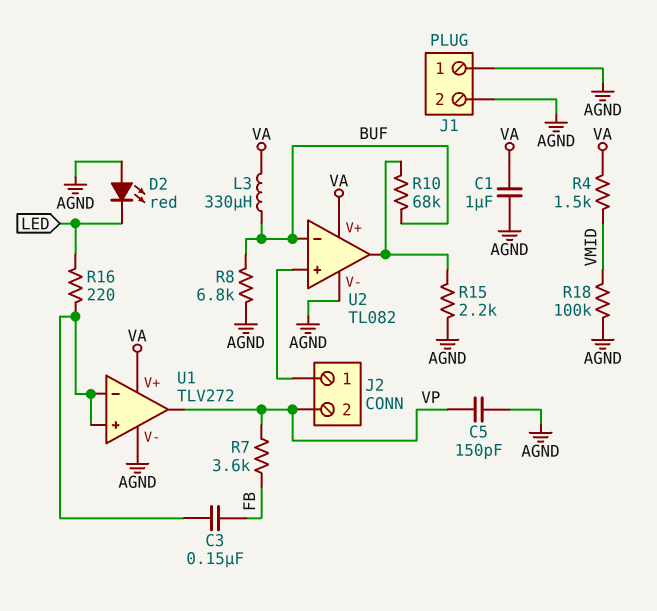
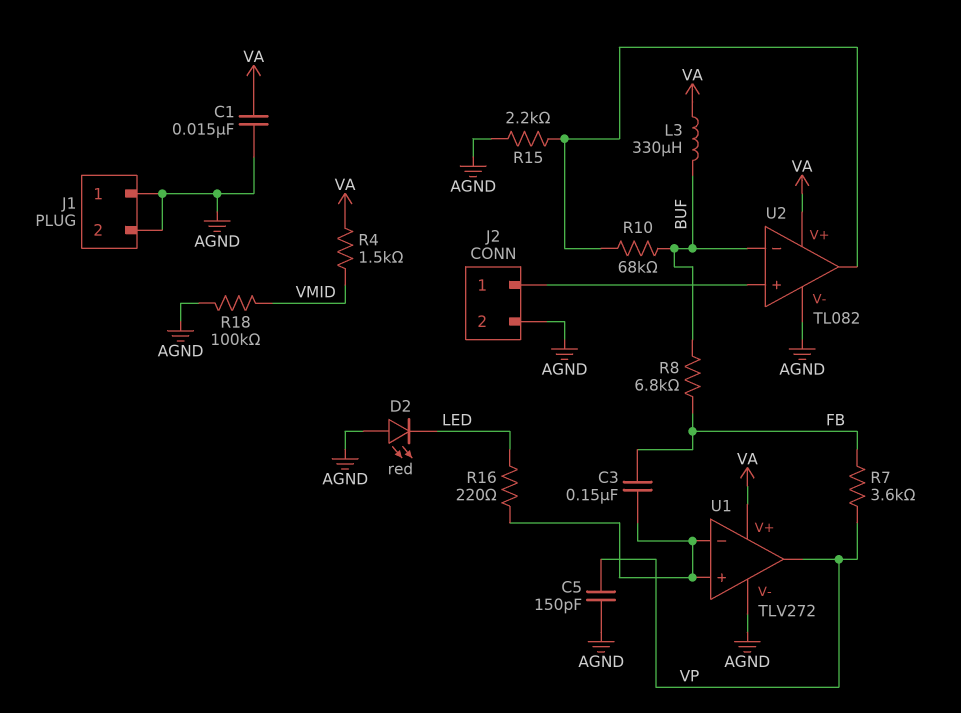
C1: 1uF (AGND, VA) -> 15nF (AGND, VA)
J2 pin 2: VP -> AGND
R8: 6.8k (AGND, BUF) -> 6.8k (BUF, FB)

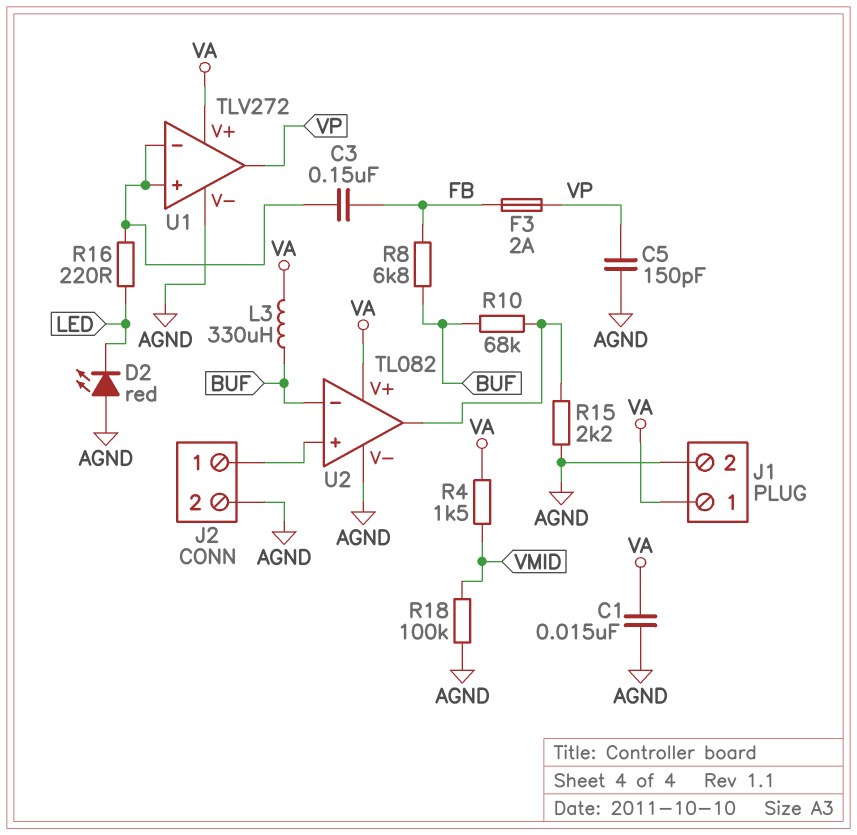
F3: none -> 2A (FB, VP)
J1 pin 1: AGND -> VA
R7: 3.6k (FB, VP) -> none

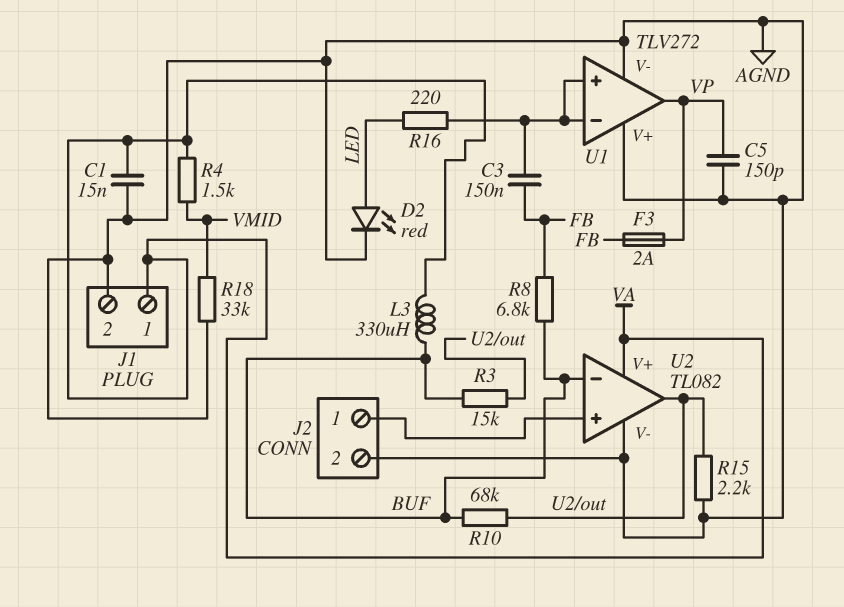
D2: LED red (A AGND, K LED) -> LED red (A LED, K AGND)
R3: none -> 15k (BUF, U2/out)
R18: 100k (AGND, VMID) -> 33k (AGND, VMID)
U1 pin V+: VA -> AGND

